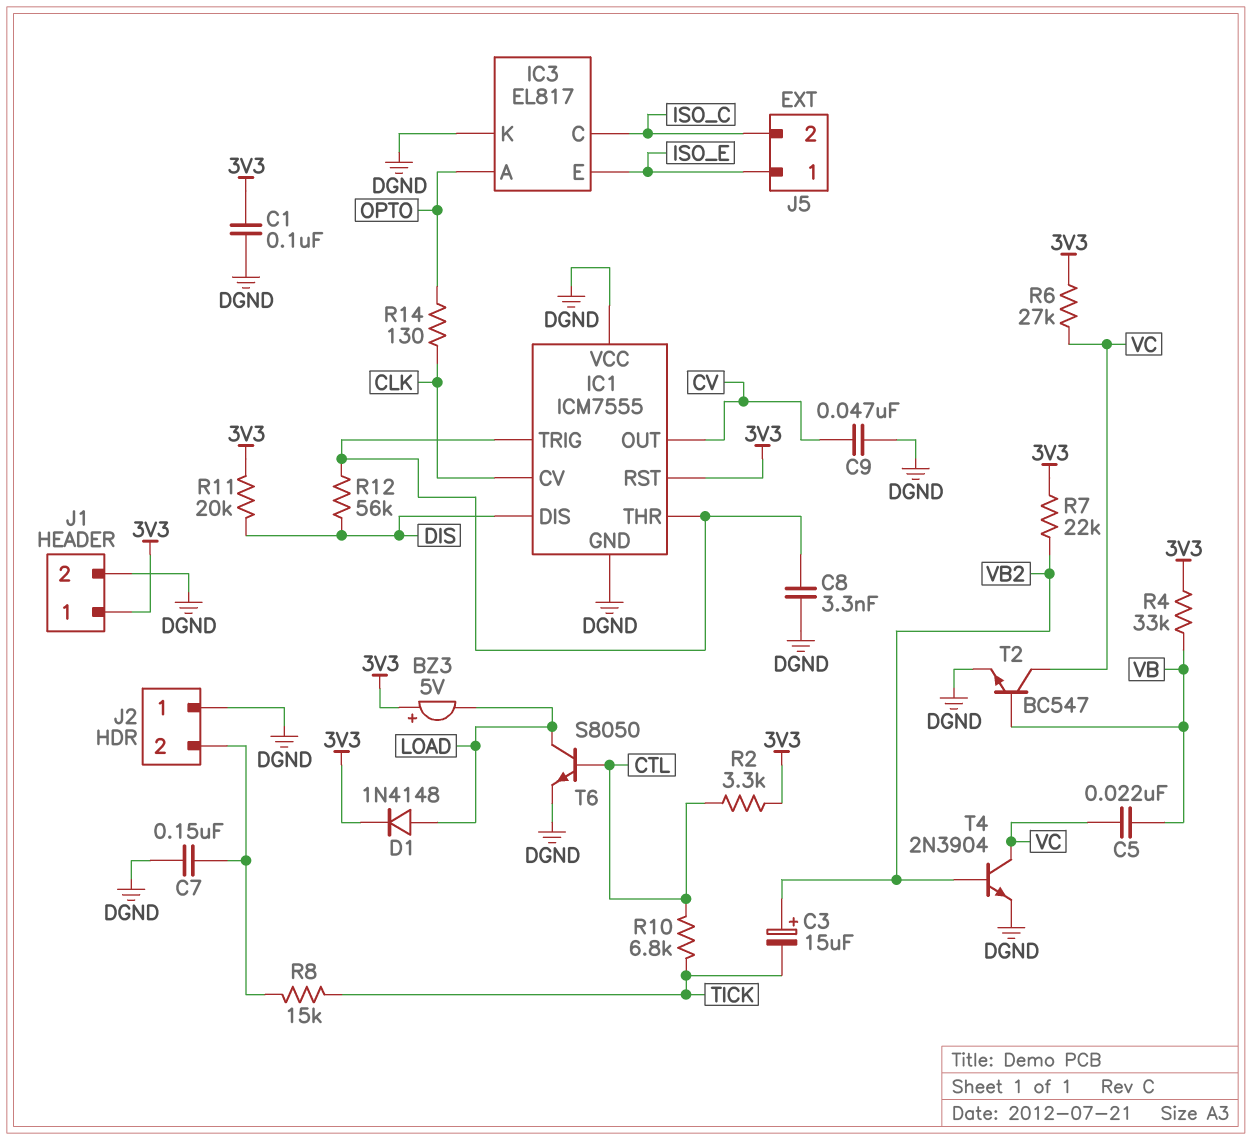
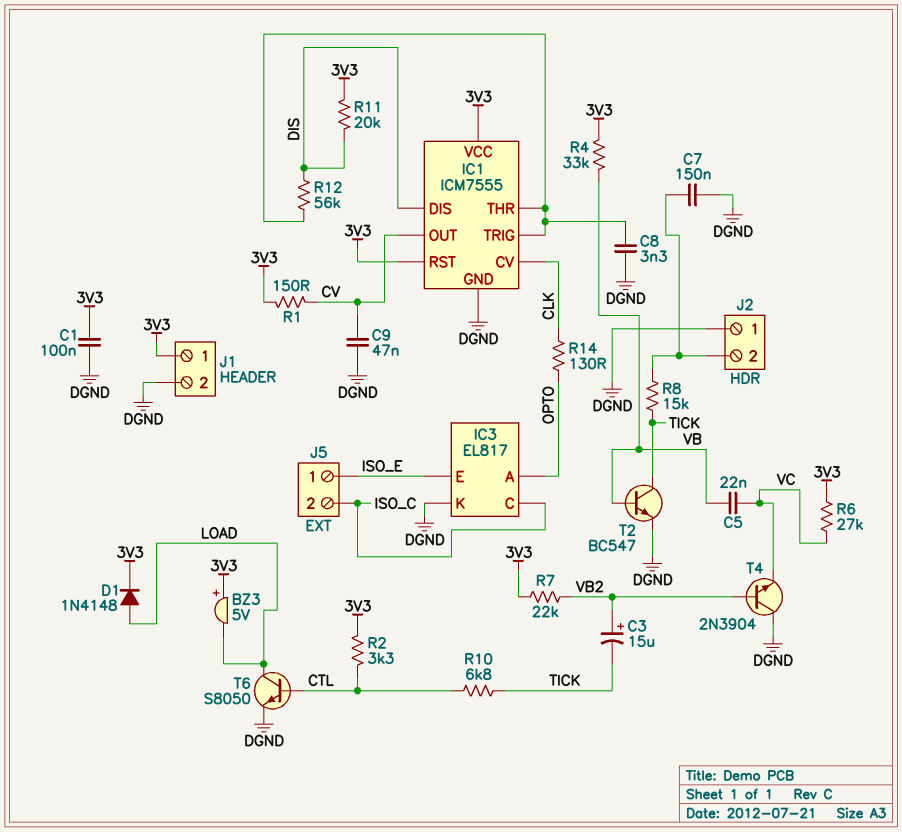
IC1 pin VCC: DGND -> 3V3
R1: none -> 150 (3V3, CV)
T2: NPN BC547 (B VB, C VC, E DGND) -> NPN BC547 (B VB, C TICK, E DGND)
T4: NPN 2N3904 (B VB2, C VC, E DGND) -> NPN 2N3904 (B VB2, C DGND, E VC)

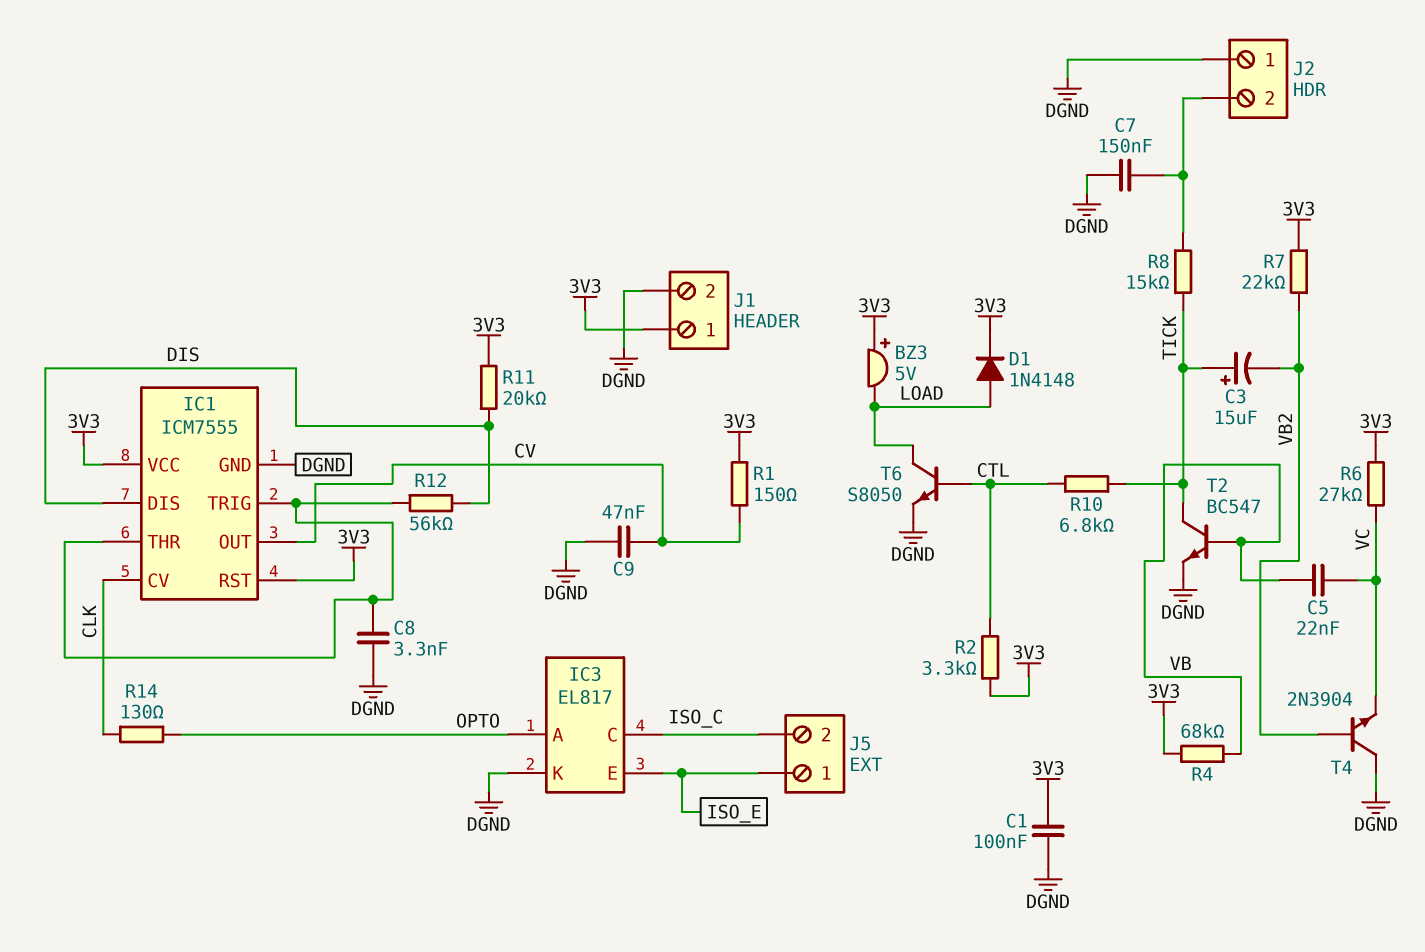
C3: 15uF (plus VB2, minus TICK) -> 15uF (plus TICK, minus VB2)
R4: 33k (3V3, VB) -> 68k (3V3, VB)

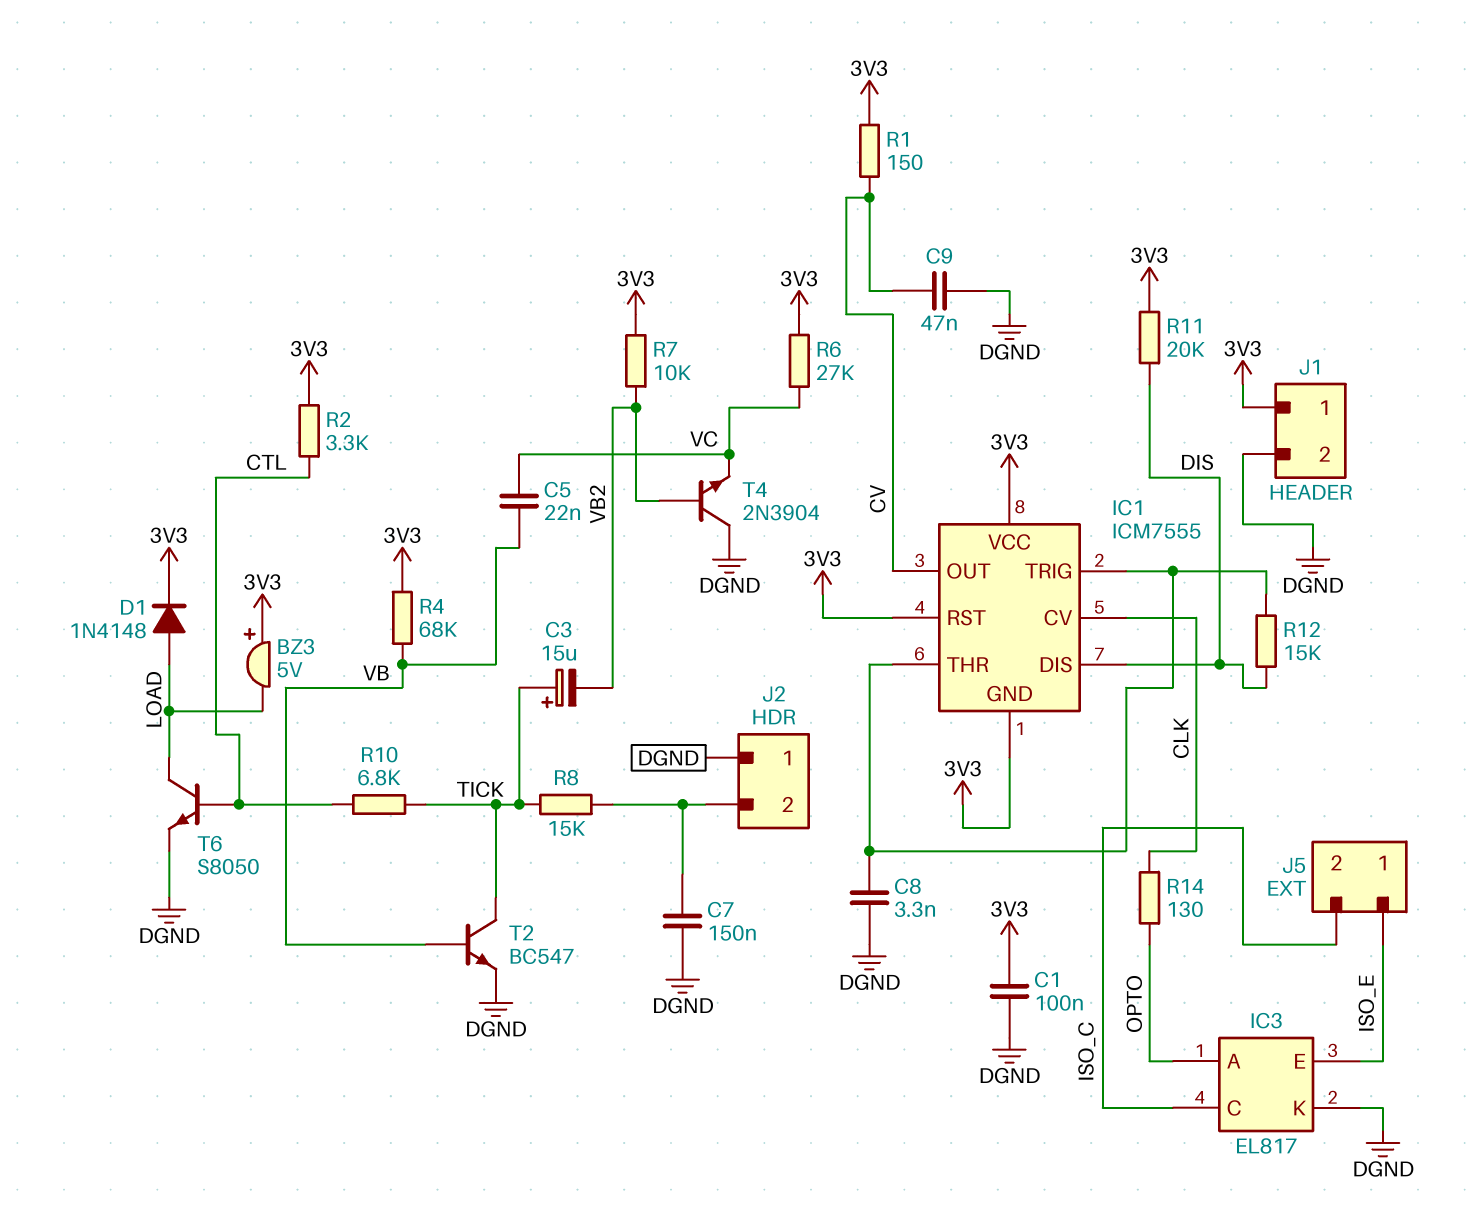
IC1 pin GND: DGND -> 3V3
R7: 22k (3V3, VB2) -> 10k (3V3, VB2)
R12: 56k (DIS, IC1/THR) -> 15k (DIS, IC1/THR)

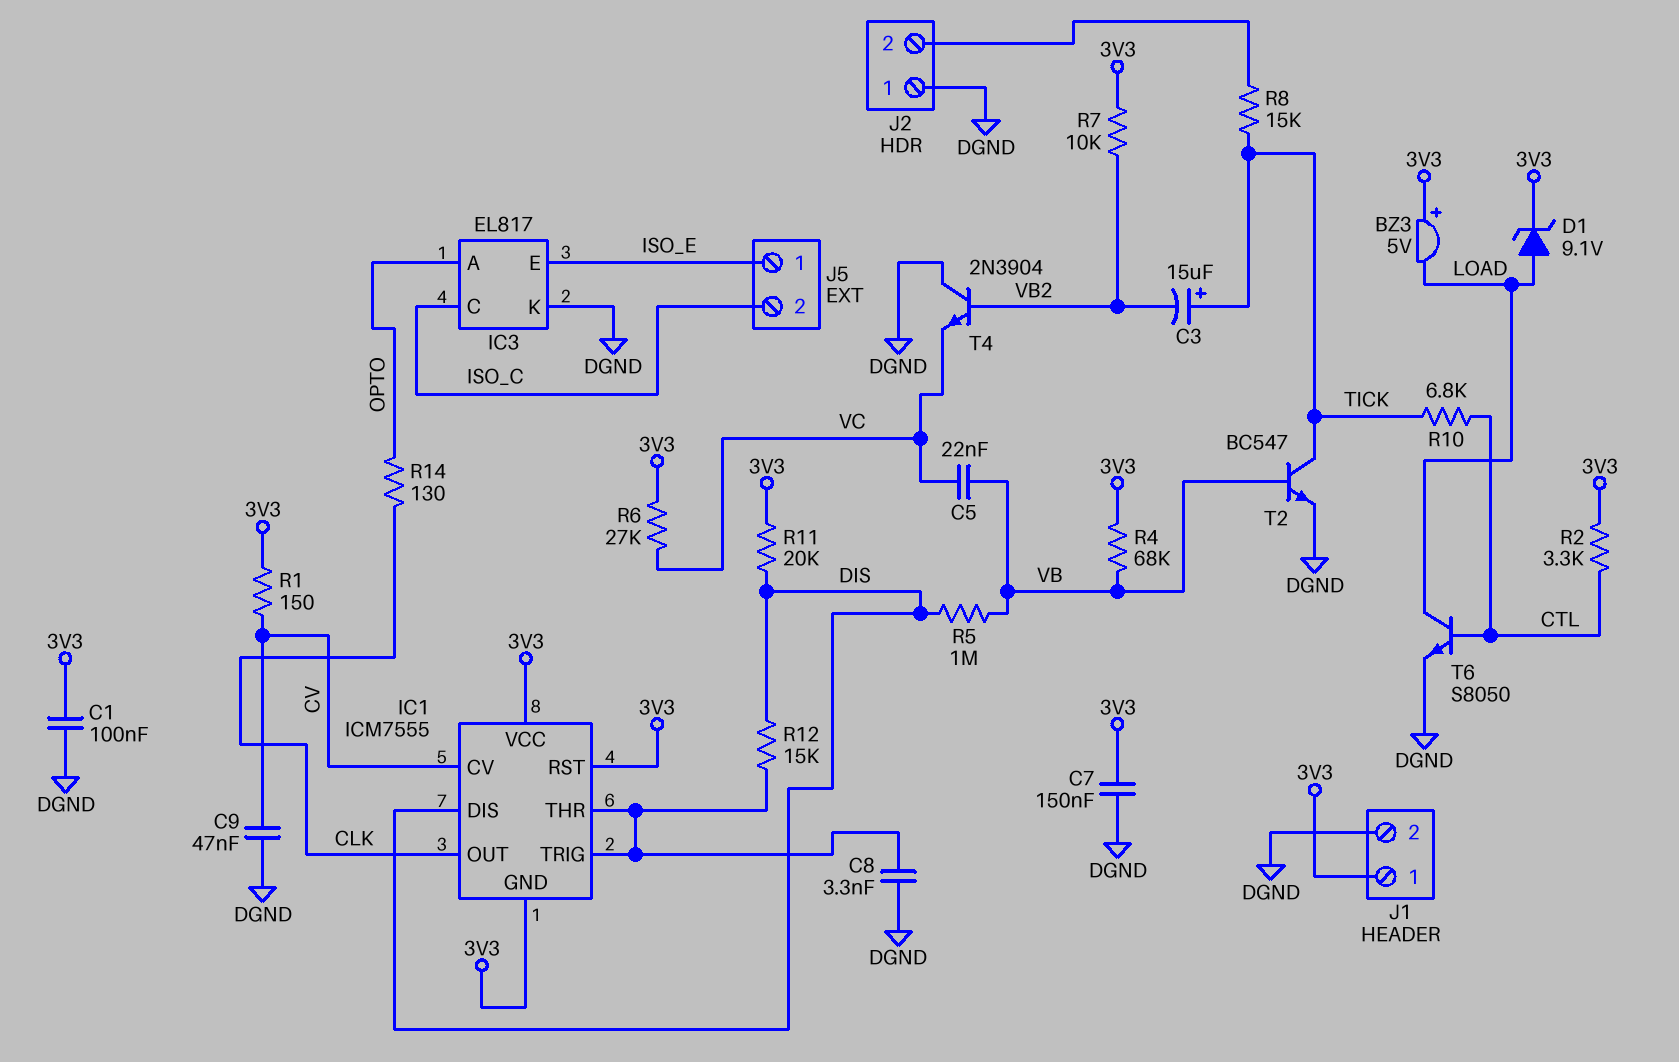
C7: 150nF (DGND, J2/2) -> 150nF (3V3, DGND)
D1: diode 1N4148 (A LOAD, K 3V3) -> zener 9.1V (A LOAD, K 3V3)
IC1 pin CV: CLK -> CV
IC1 pin OUT: CV -> CLK
R5: none -> 1M (DIS, VB)

